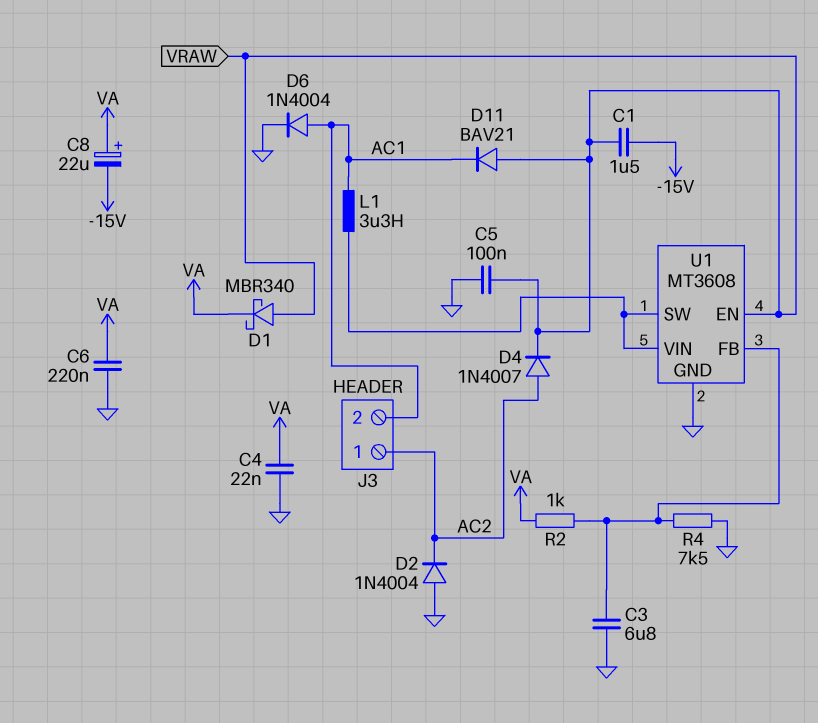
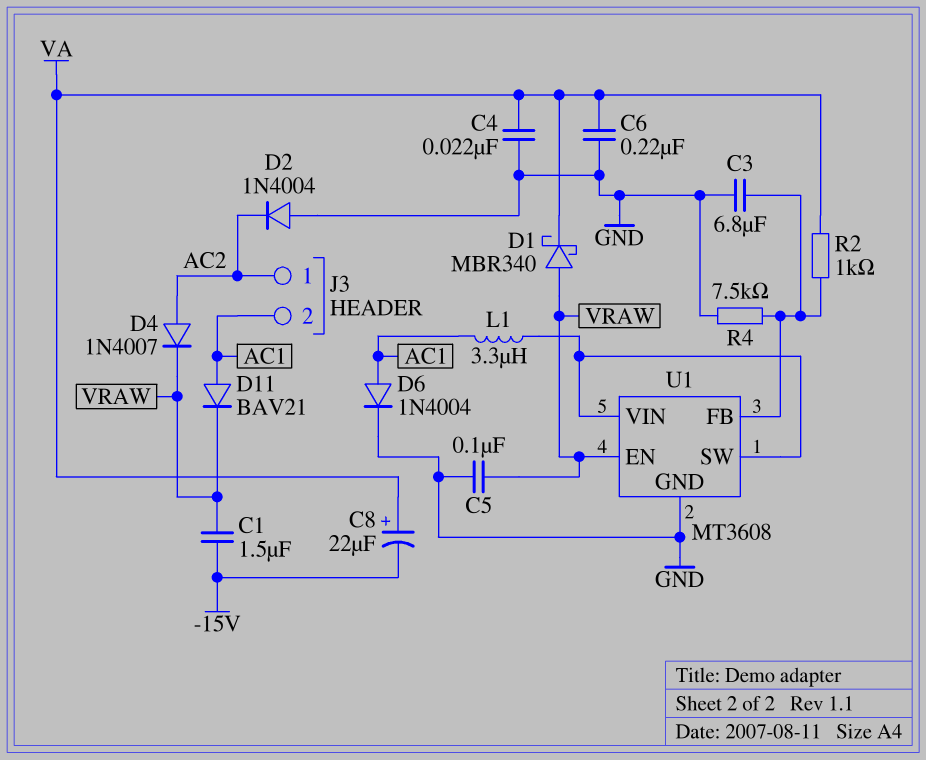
D11: diode BAV21 (A VRAW, K AC1) -> diode BAV21 (A AC1, K VRAW)

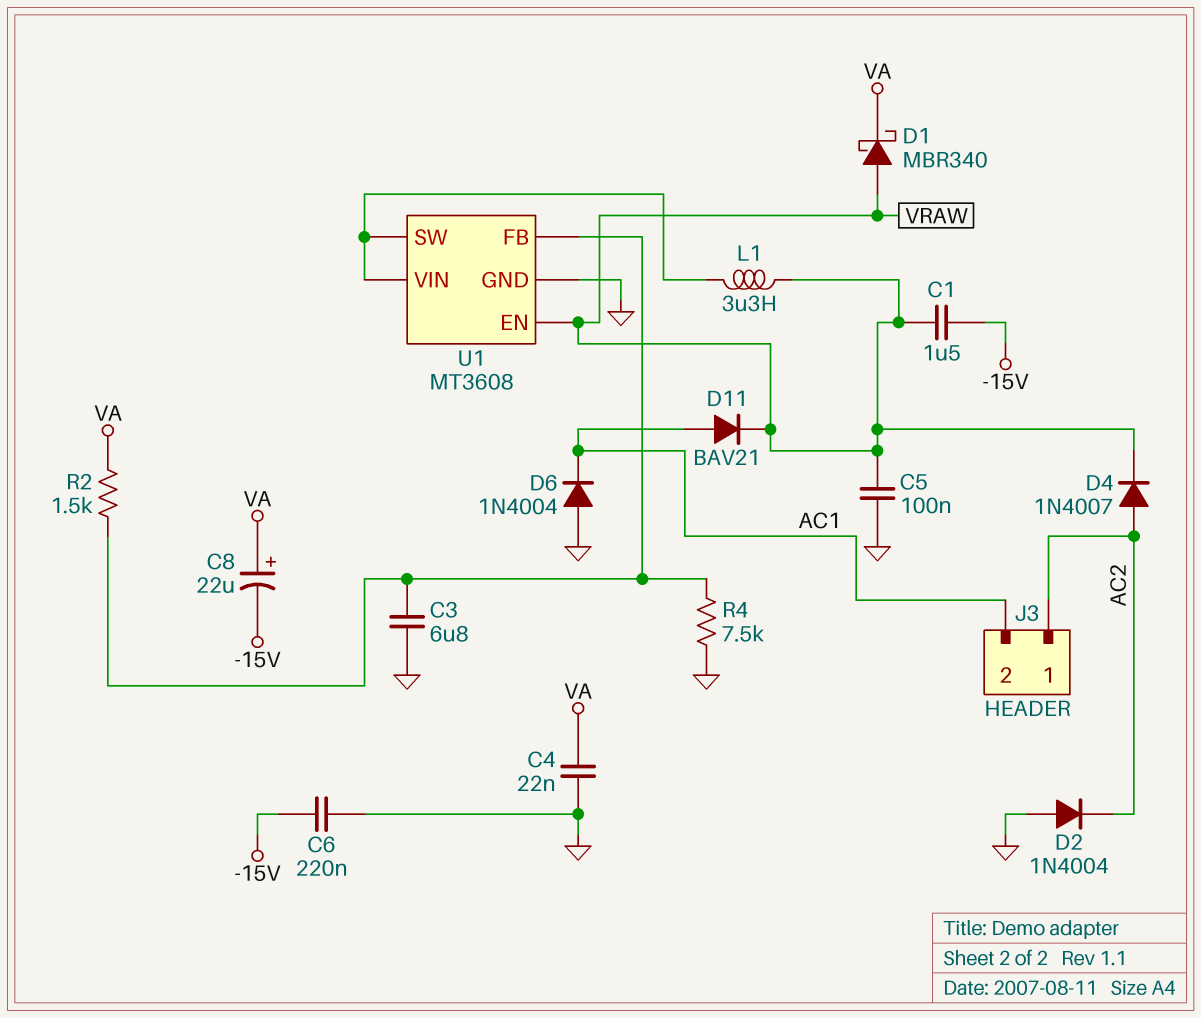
C6: 220nF (GND, VA) -> 220nF (-15V, GND)
D6: diode 1N4004 (A AC1, K GND) -> diode 1N4004 (A GND, K AC1)
L1: 3.3uH (AC1, U1/SW) -> 3.3uH (U1/SW, VRAW)
R2: 1k (U1/FB, VA) -> 1.5k (U1/FB, VA)

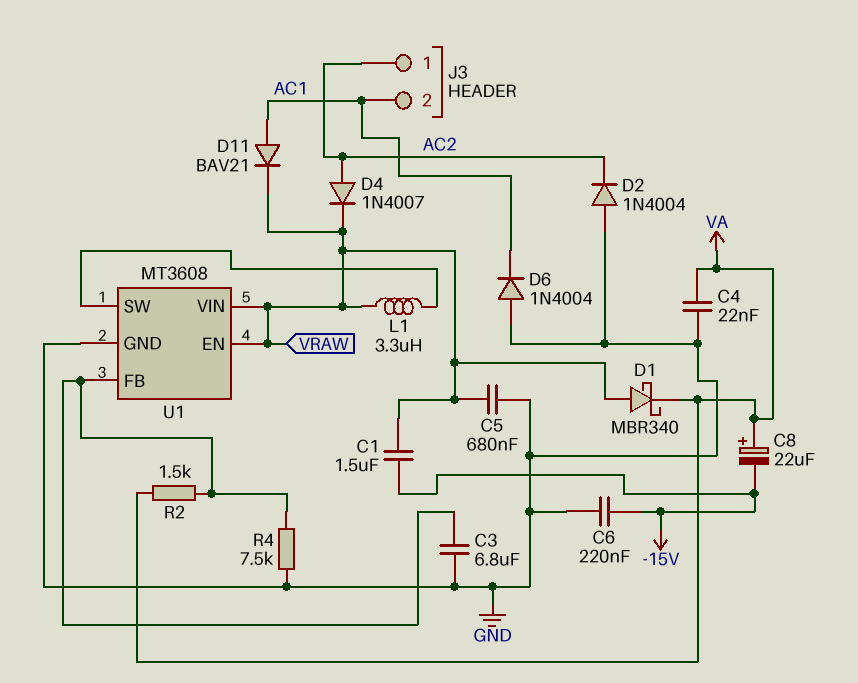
C5: 100nF (GND, VRAW) -> 680nF (GND, VRAW)
U1 pin VIN: U1/SW -> VRAW

